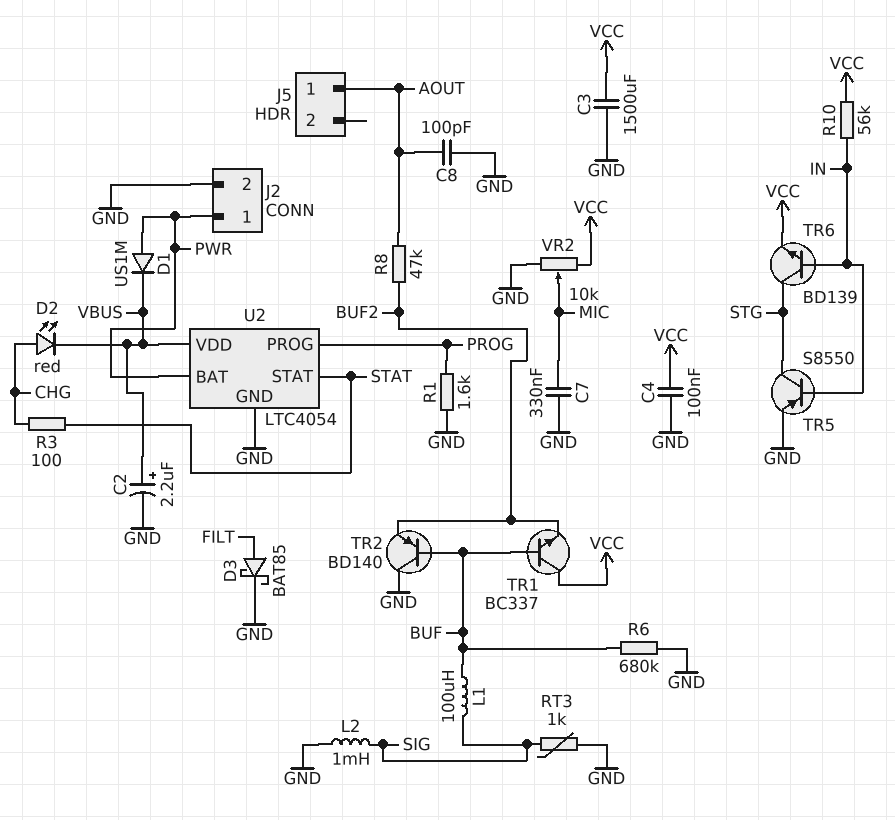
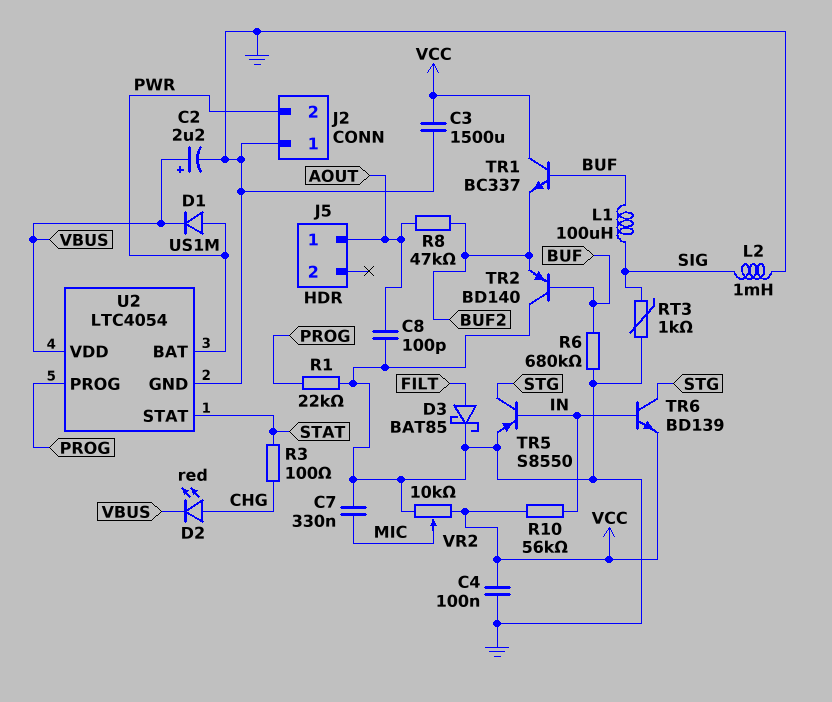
J2 pin 1: PWR -> GND
J2 pin 2: GND -> PWR
R1: 1.6k (GND, PROG) -> 22k (GND, PROG)

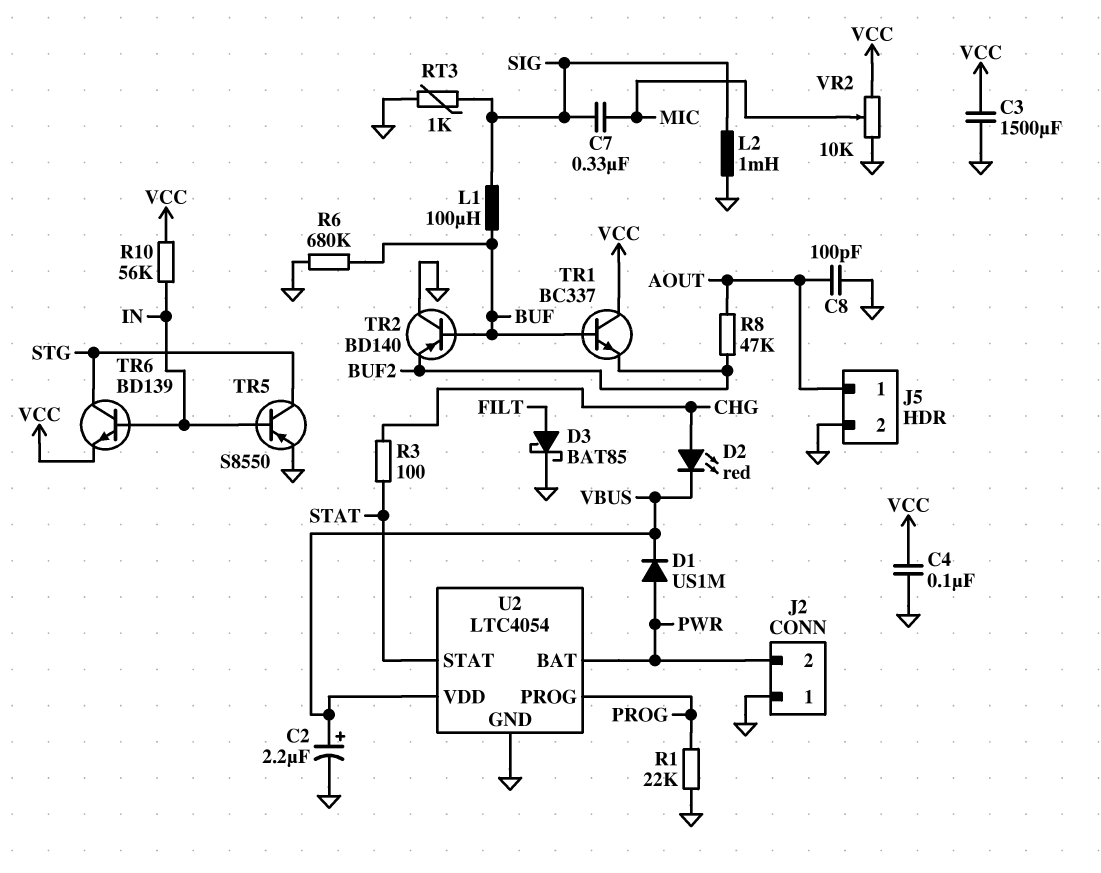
C7: 330nF (GND, MIC) -> 330nF (MIC, SIG)
J5 pin 2: none -> GND

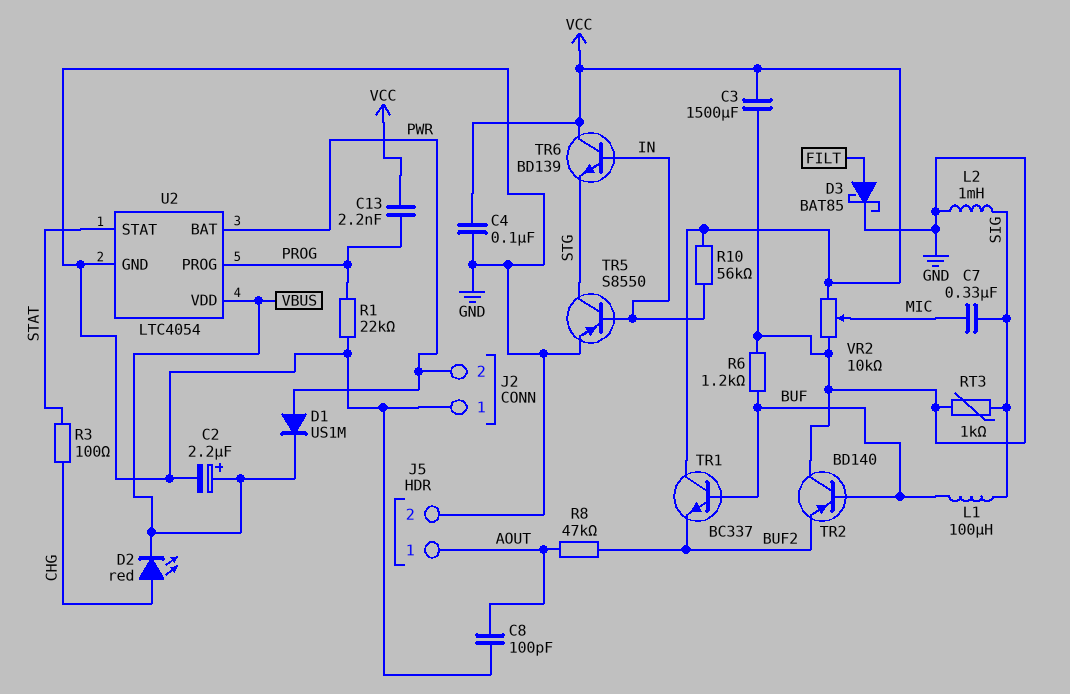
C13: none -> 2.2nF (PROG, VCC)
R6: 680k (BUF, GND) -> 1.2k (BUF, GND)
TR6: NPN BD139 (B IN, C STG, E VCC) -> NPN BD139 (B IN, C VCC, E STG)

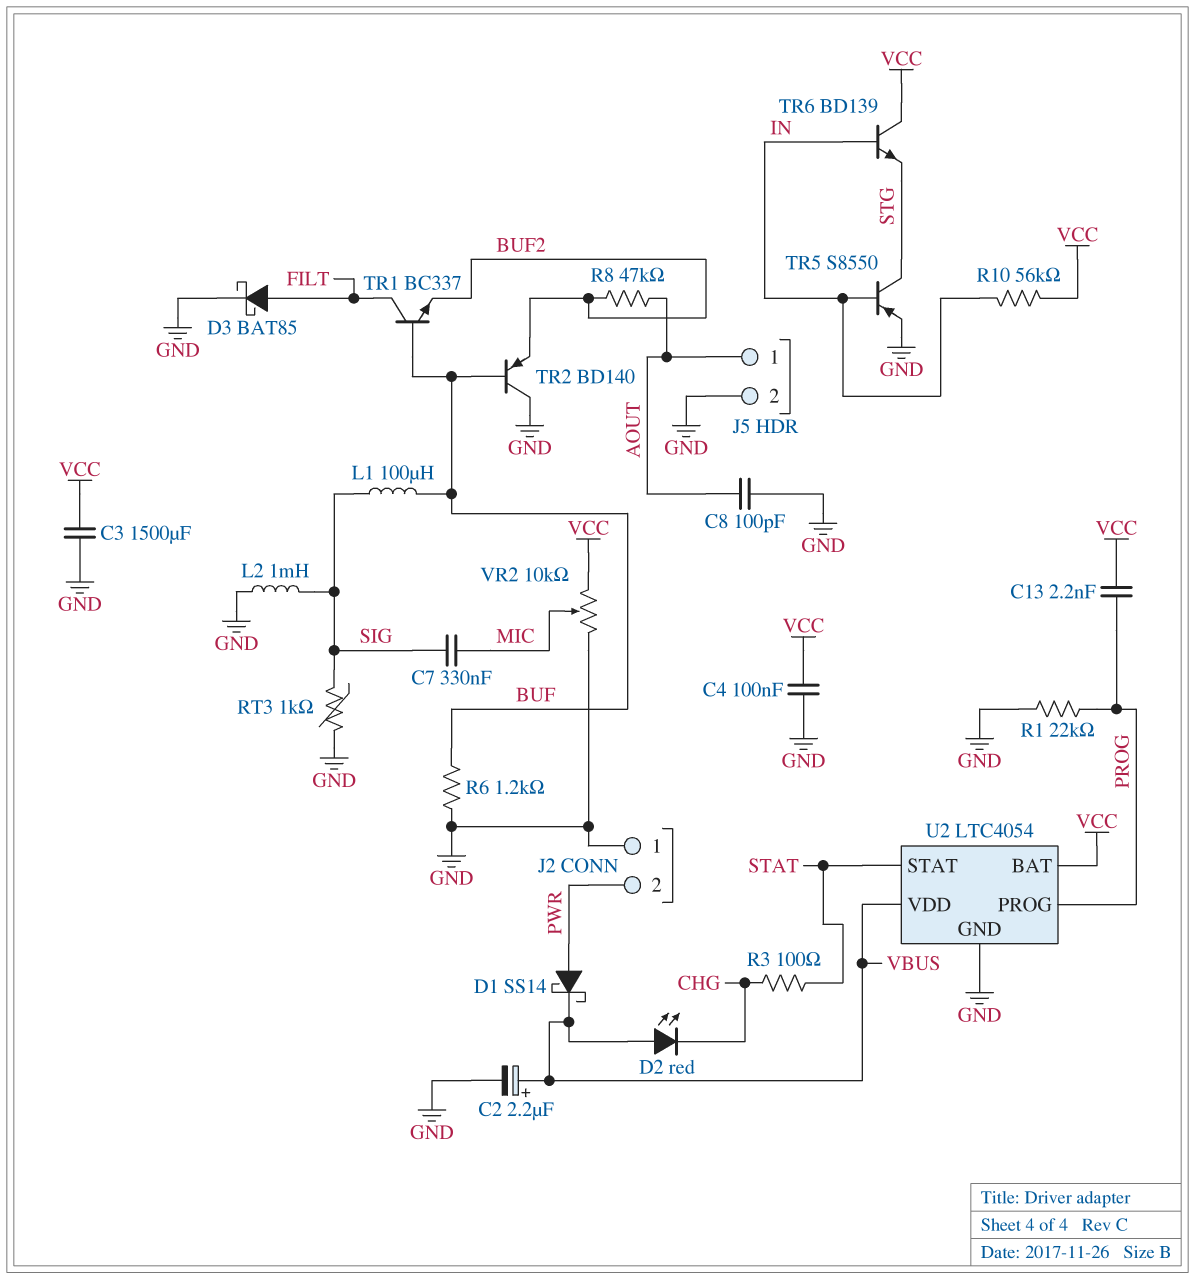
D1: diode US1M (A PWR, K VBUS) -> schottky SS14 (A PWR, K VBUS)
D2: LED red (A CHG, K VBUS) -> LED red (A VBUS, K CHG)
TR1: NPN BC337 (B BUF, C VCC, E BUF2) -> NPN BC337 (B BUF, C FILT, E BUF2)
U2 pin BAT: PWR -> VCC

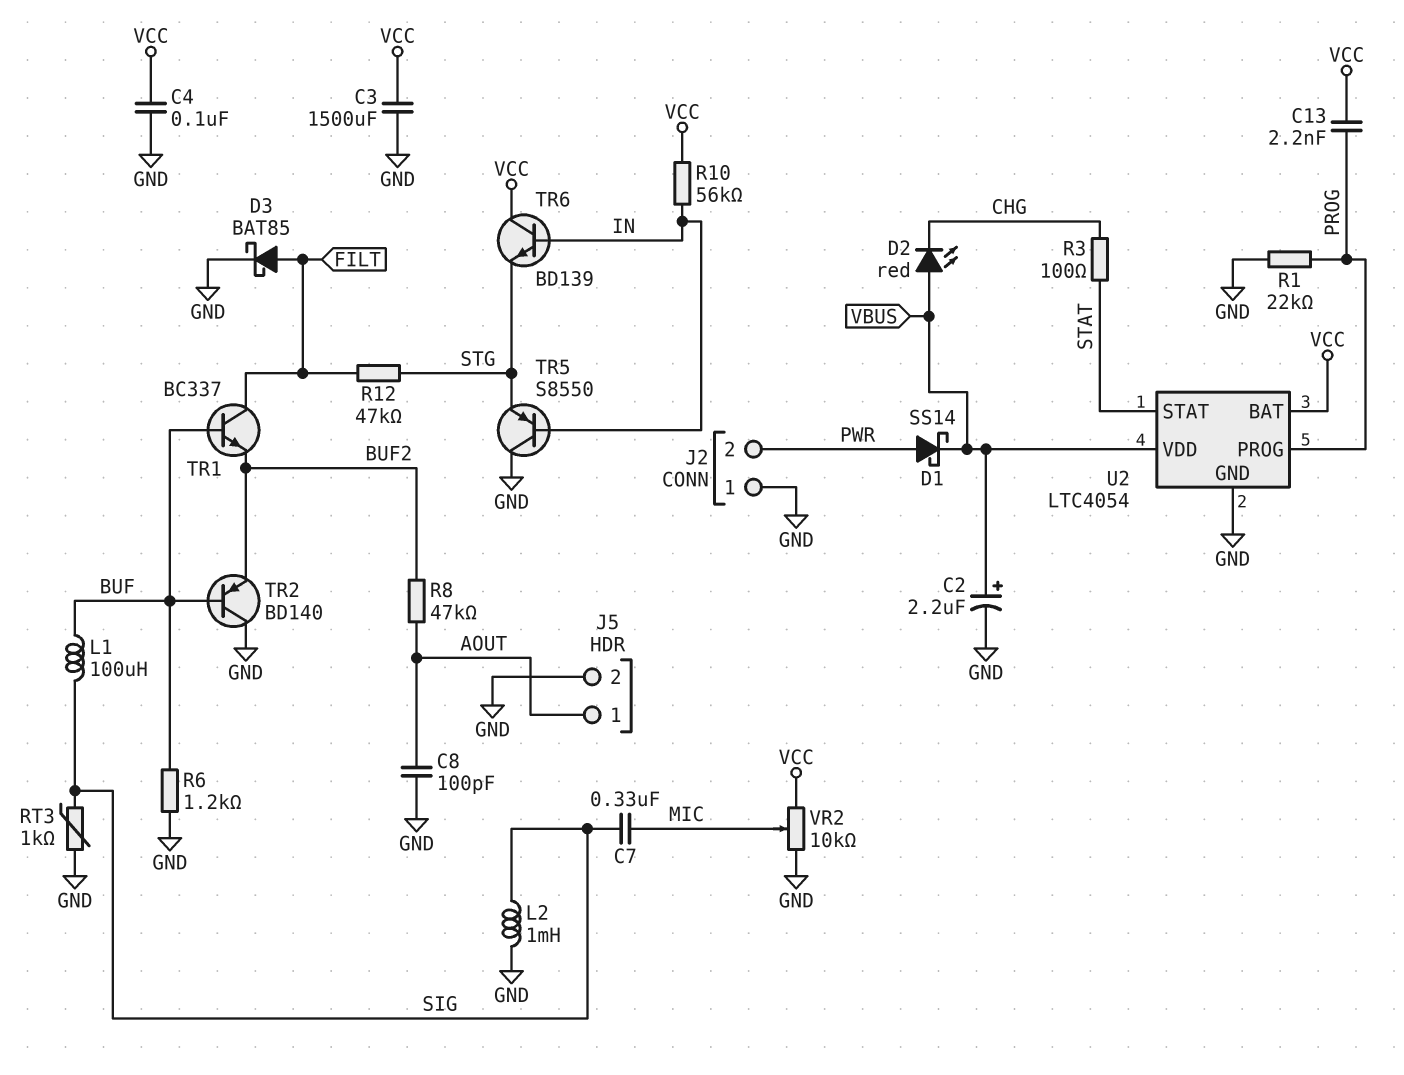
R12: none -> 47k (FILT, STG)
TR5: PNP S8550 (B IN, C STG, E GND) -> PNP S8550 (B IN, C GND, E STG)

